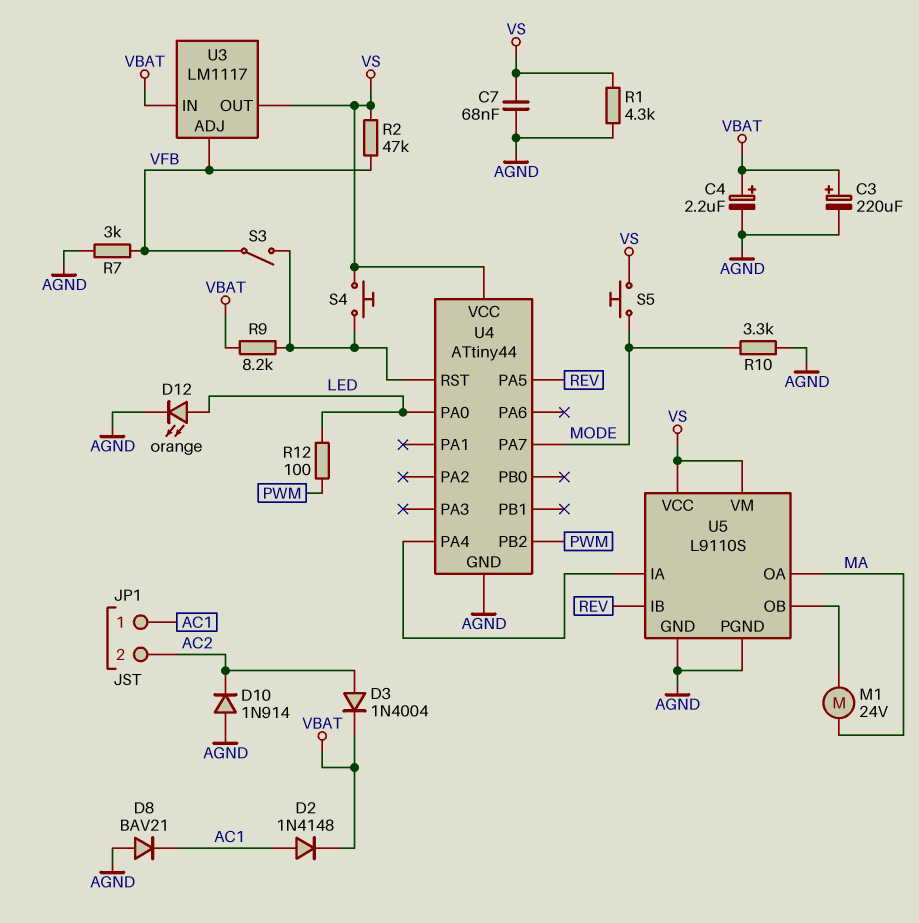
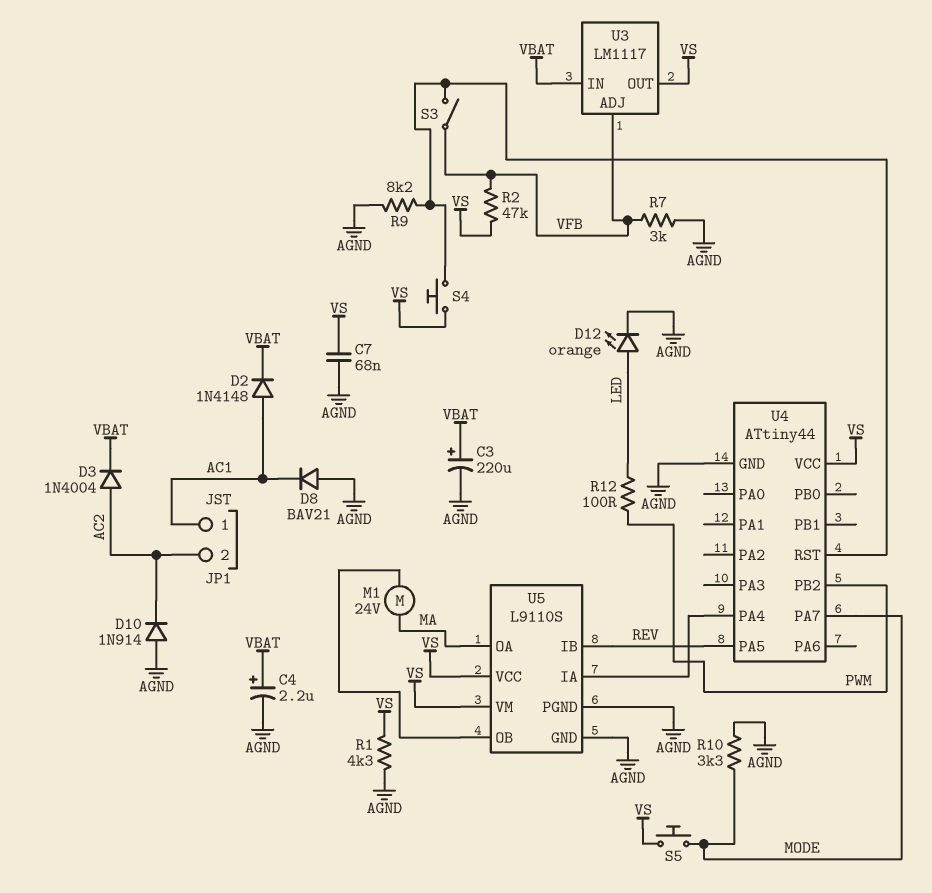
R9: 8.2k (U4/RST, VBAT) -> 8.2k (AGND, U4/RST)
U4 pin PA0: LED -> none

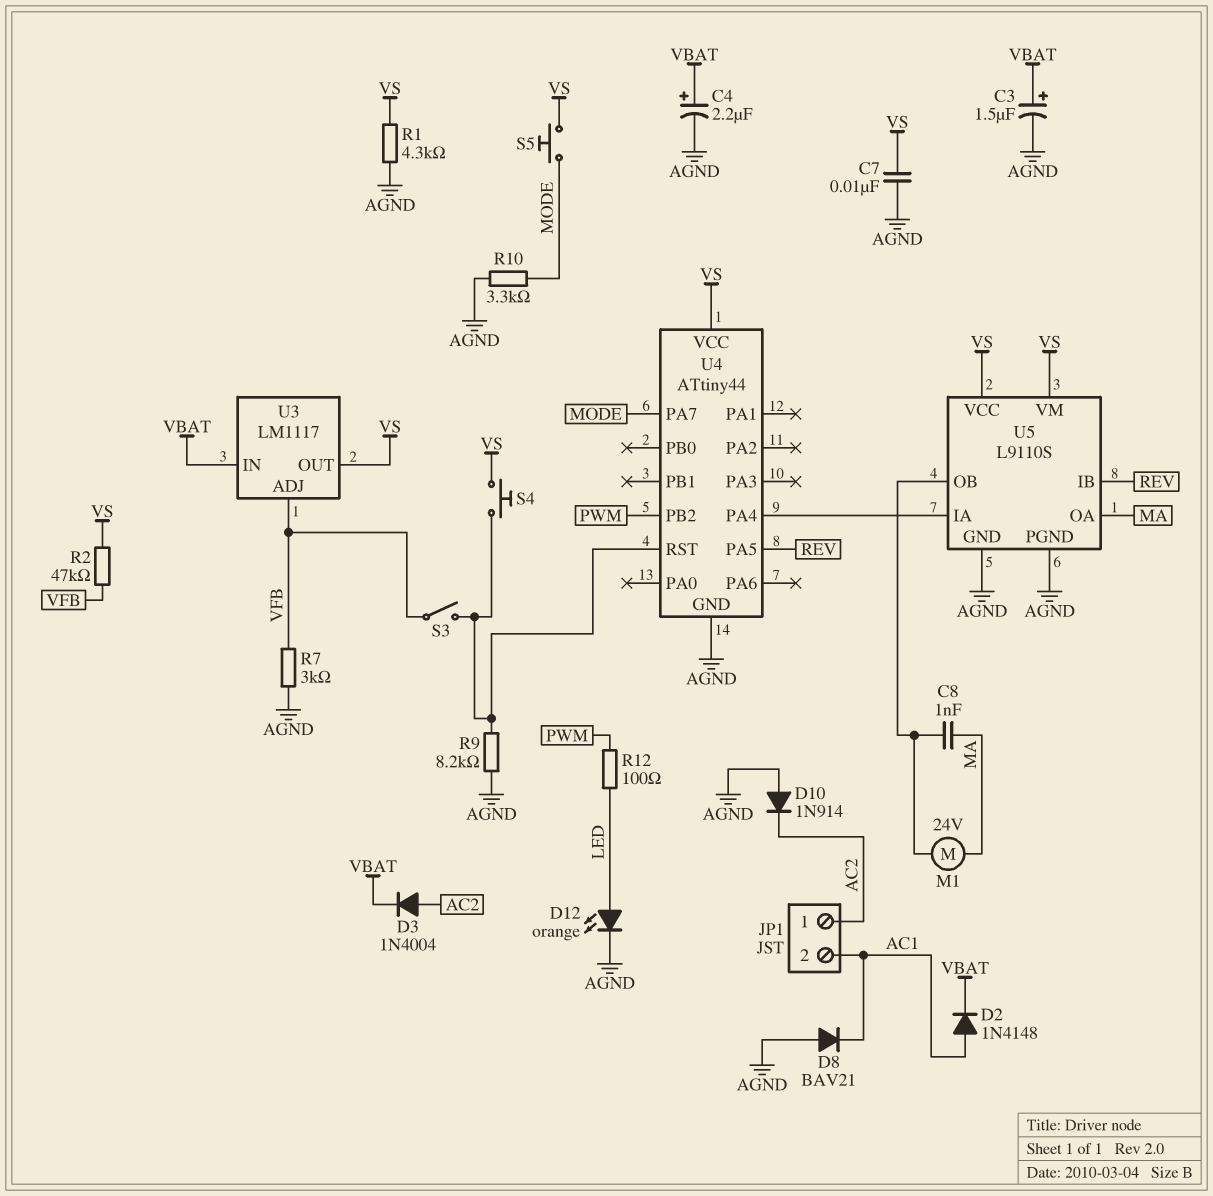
C3: 220uF (plus VBAT, minus AGND) -> 1.5uF (plus VBAT, minus AGND)
C7: 68nF (AGND, VS) -> 10nF (AGND, VS)
C8: none -> 1nF (MA, U5/OB)
JP1 pin 1: AC1 -> AC2
JP1 pin 2: AC2 -> AC1

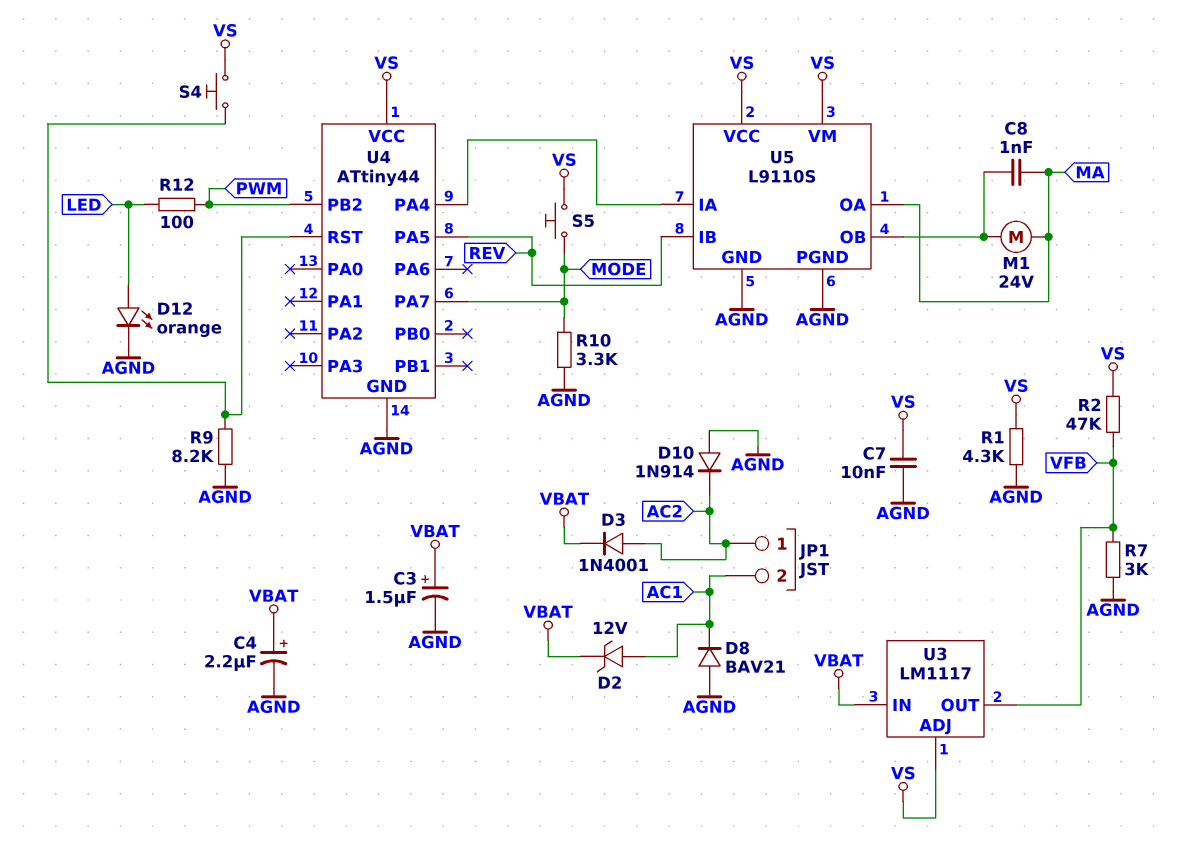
D2: diode 1N4148 (A AC1, K VBAT) -> zener 12V (A AC1, K VBAT)
D3: diode 1N4004 (A AC2, K VBAT) -> diode 1N4001 (A AC2, K VBAT)
S3: switch (U4/RST, VFB) -> none
U3 pin ADJ: VFB -> VS
U3 pin OUT: VS -> VFB

